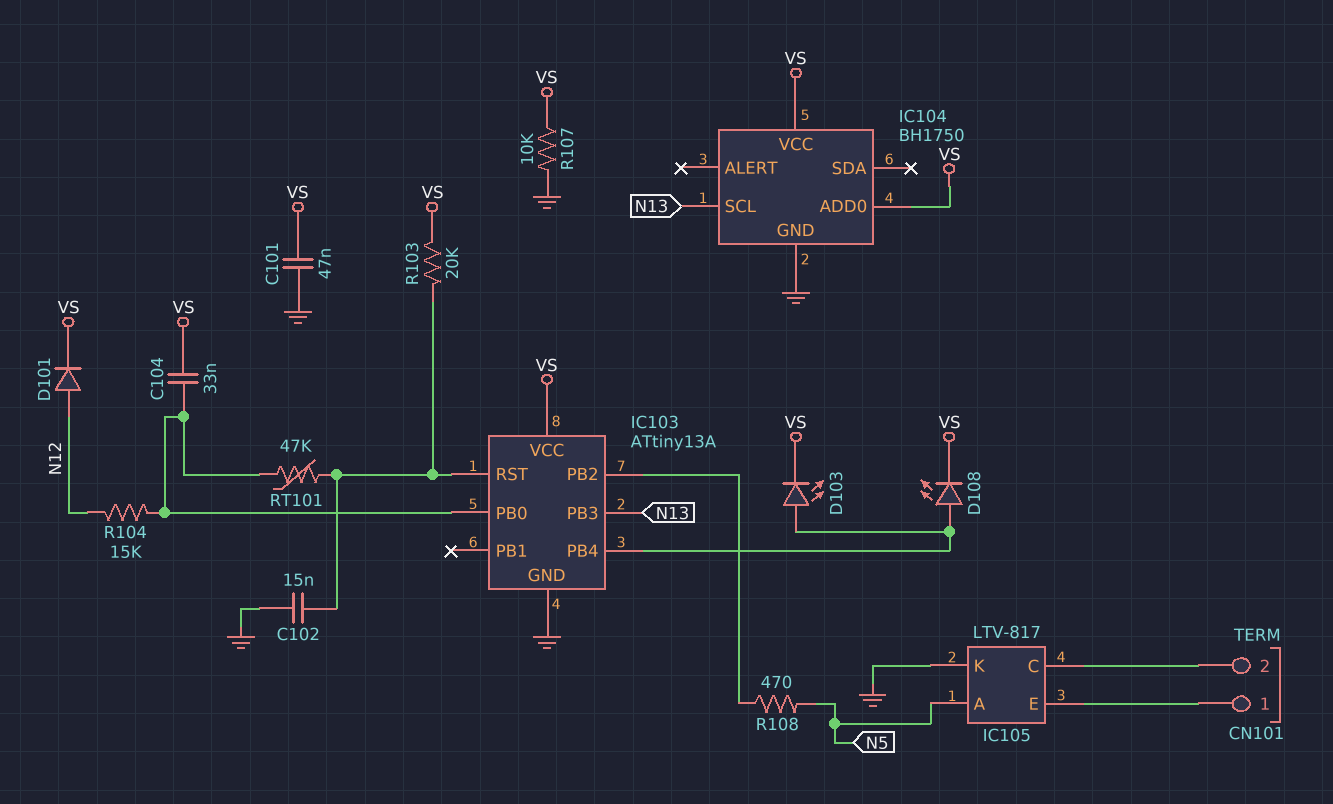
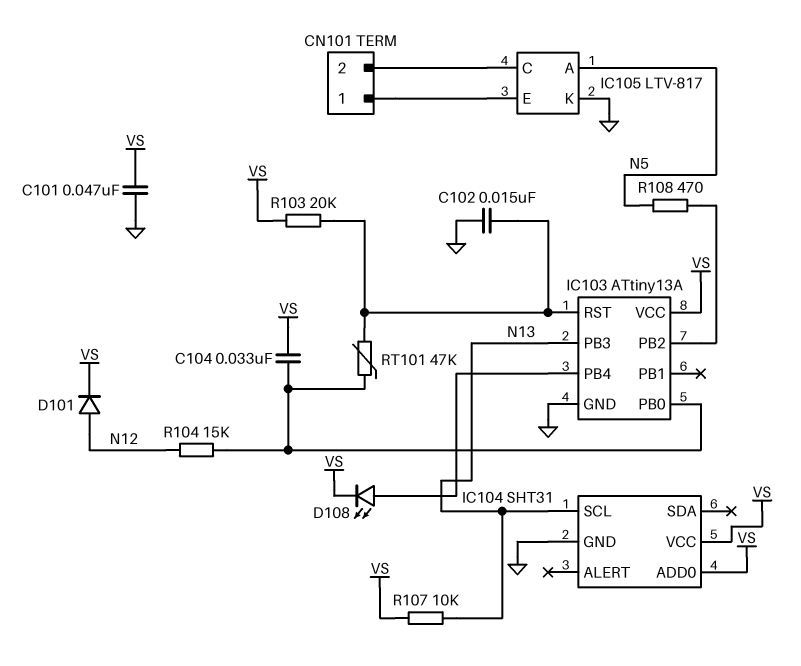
D103: LED (A IC103/PB4, K VS) -> none
IC104: BH1750 -> SHT31
R107: 10k (GND, VS) -> 10k (N13, VS)

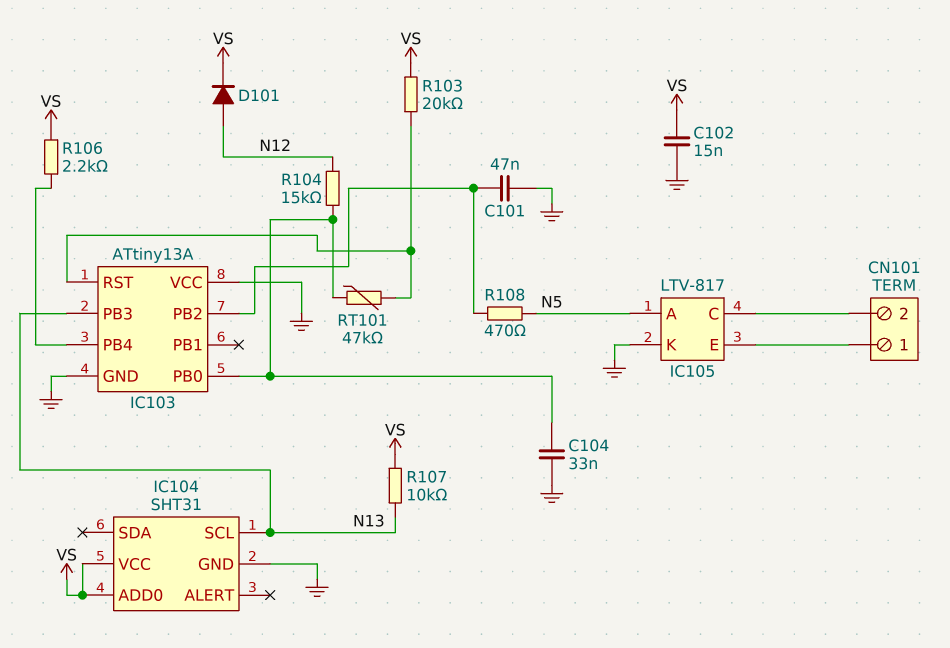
C101: 47nF (GND, VS) -> 47nF (GND, IC103/PB2)
C102: 15nF (GND, IC103/RST) -> 15nF (GND, VS)
C104: 33nF (IC103/PB0, VS) -> 33nF (GND, IC103/PB0)
D108: LED (A IC103/PB4, K VS) -> none
IC103 pin VCC: VS -> GND
R106: none -> 2.2k (IC103/PB4, VS)

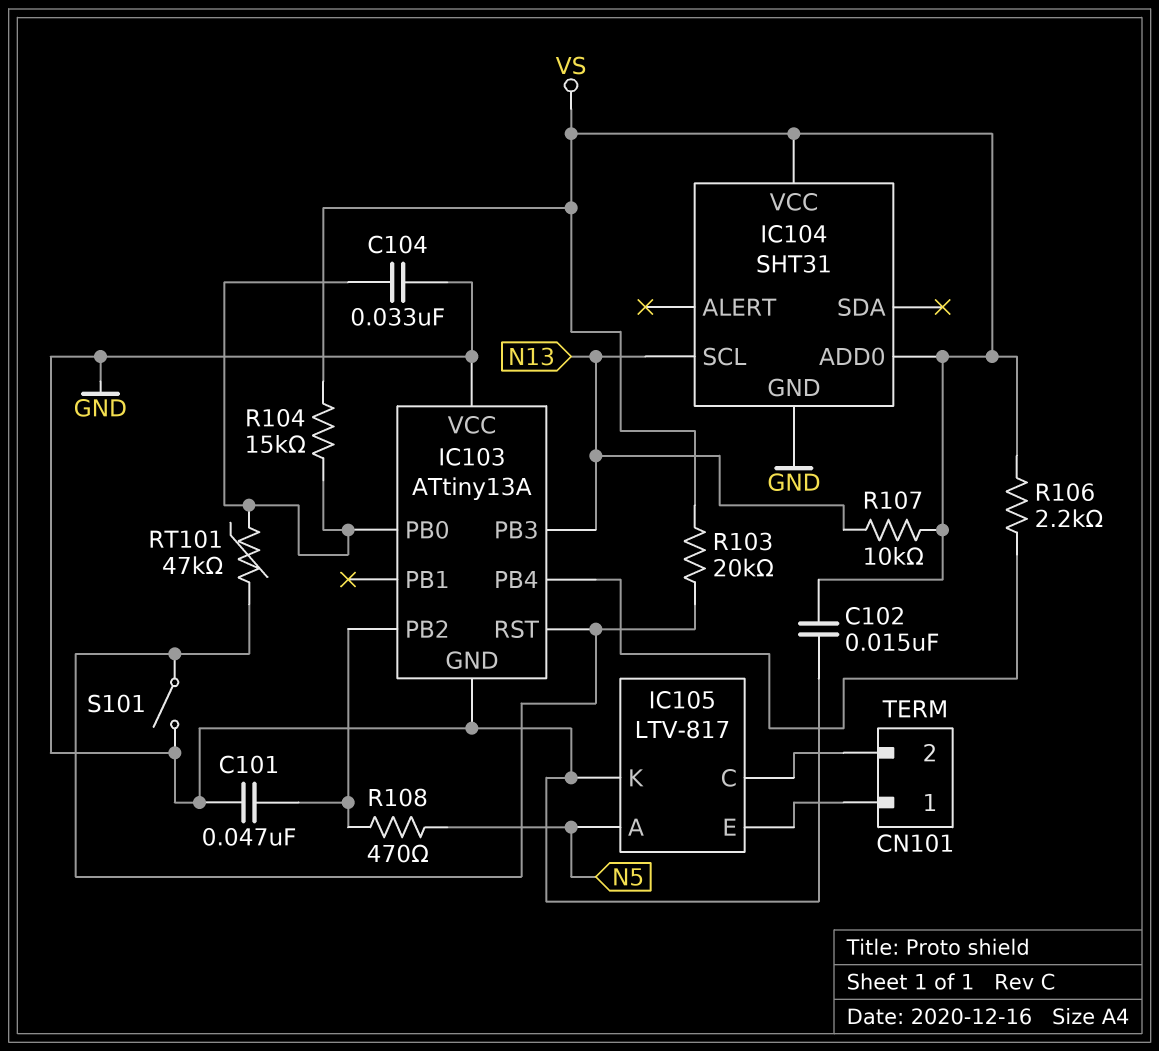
D101: diode (A N12, K VS) -> none
R104: 15k (IC103/PB0, N12) -> 15k (IC103/PB0, VS)
S101: none -> switch (GND, IC103/RST)

